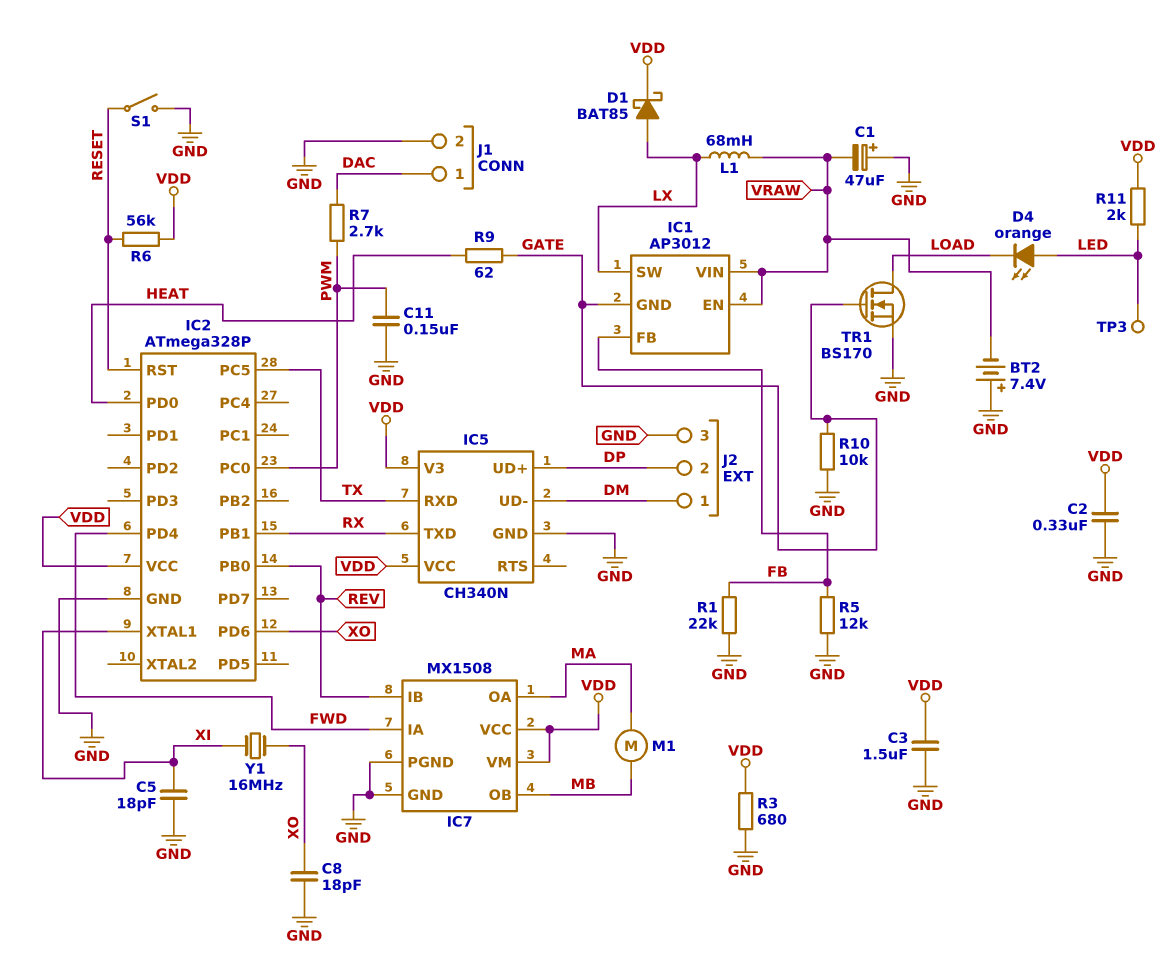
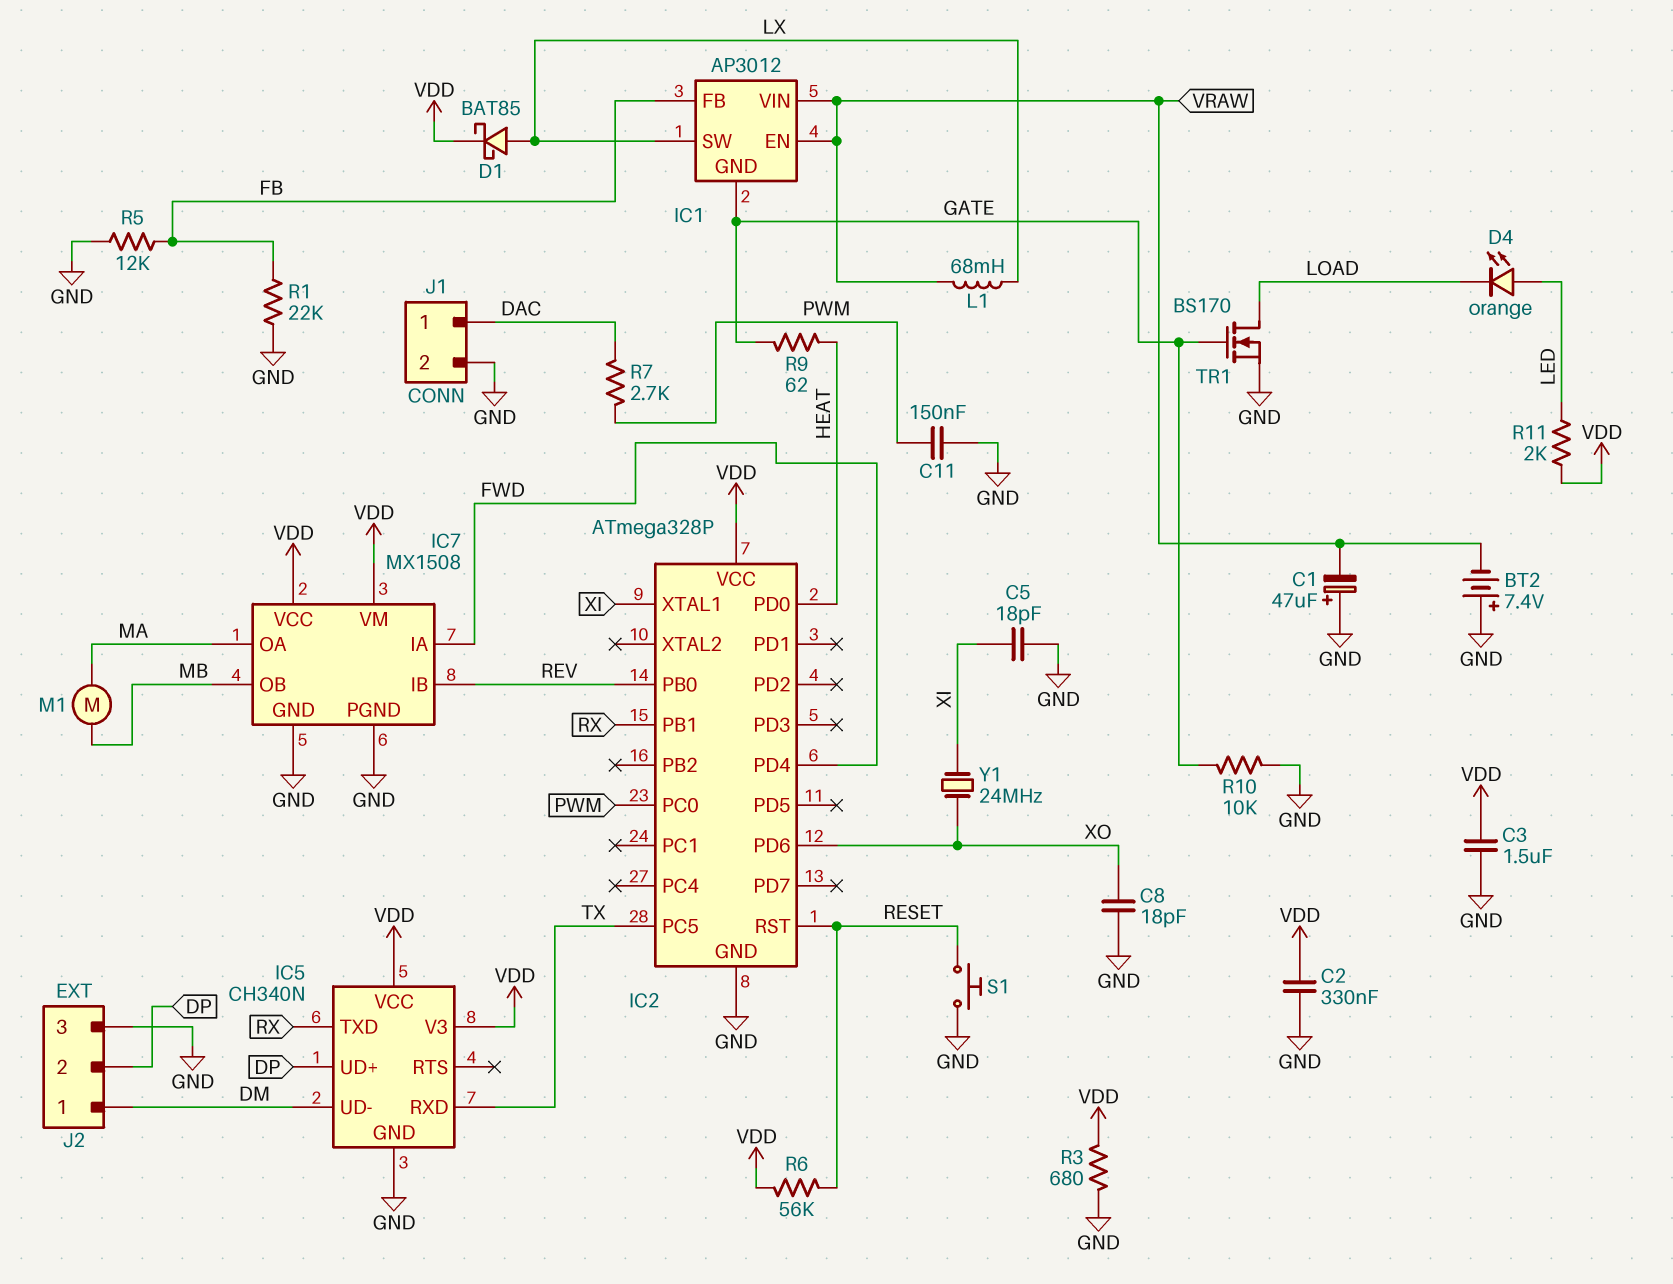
S1: switch (GND, RESET) -> button (GND, RESET)
TP3: test point (LED) -> none
Y1: 16MHz (XI, XO) -> 24MHz (XI, XO)

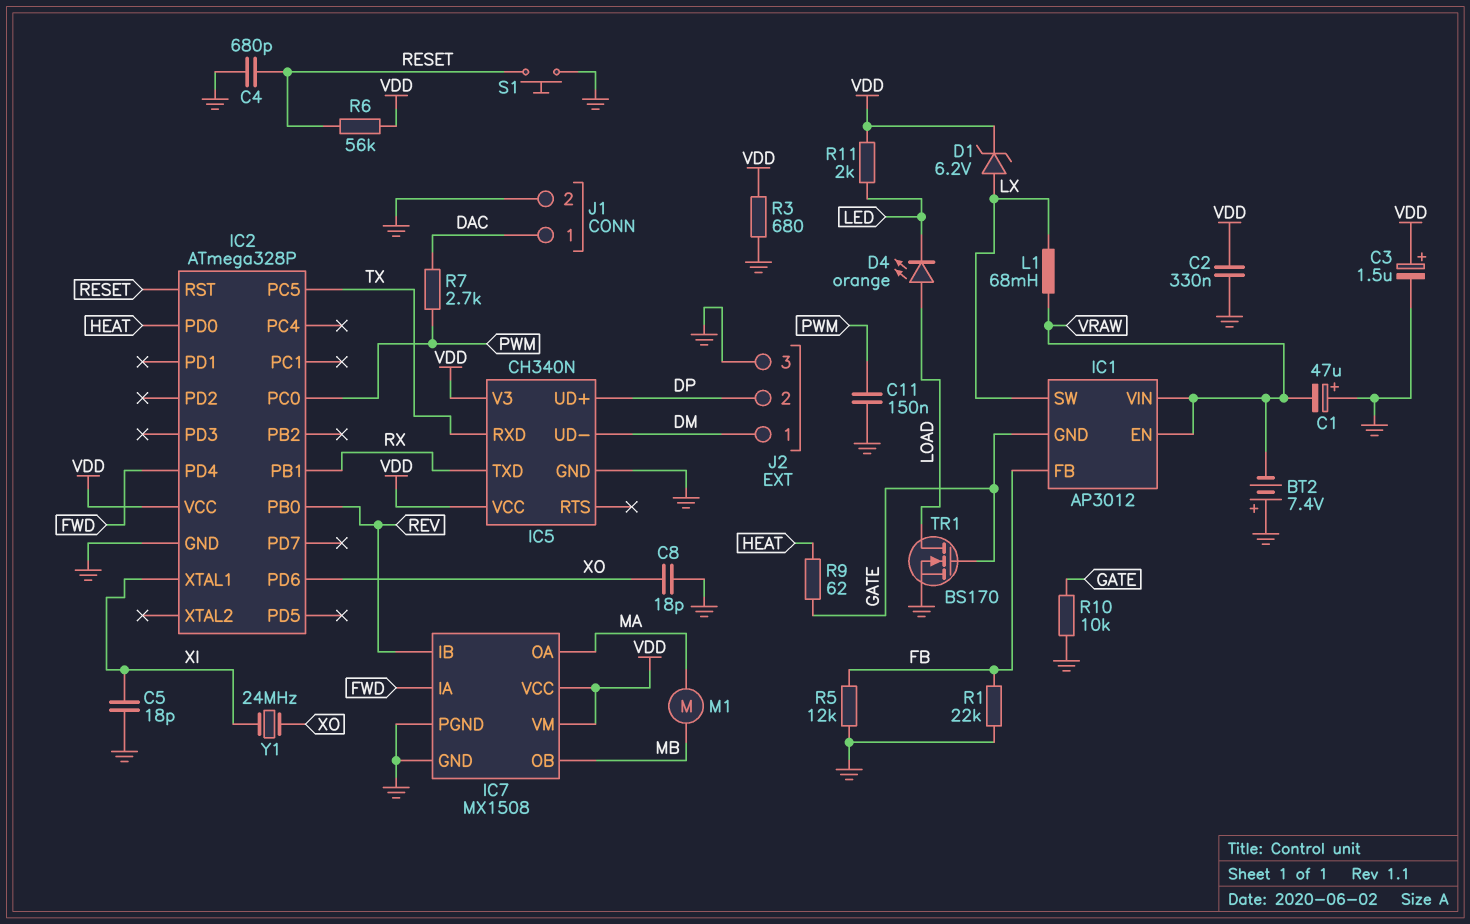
C3: 1.5uF (GND, VDD) -> 1.5uF (plus VDD, minus GND)
C4: none -> 680pF (GND, RESET)
D1: schottky BAT85 (A LX, K VDD) -> zener 6.2V (A LX, K VDD)
D4: LED orange (A LED, K LOAD) -> LED orange (A LOAD, K LED)

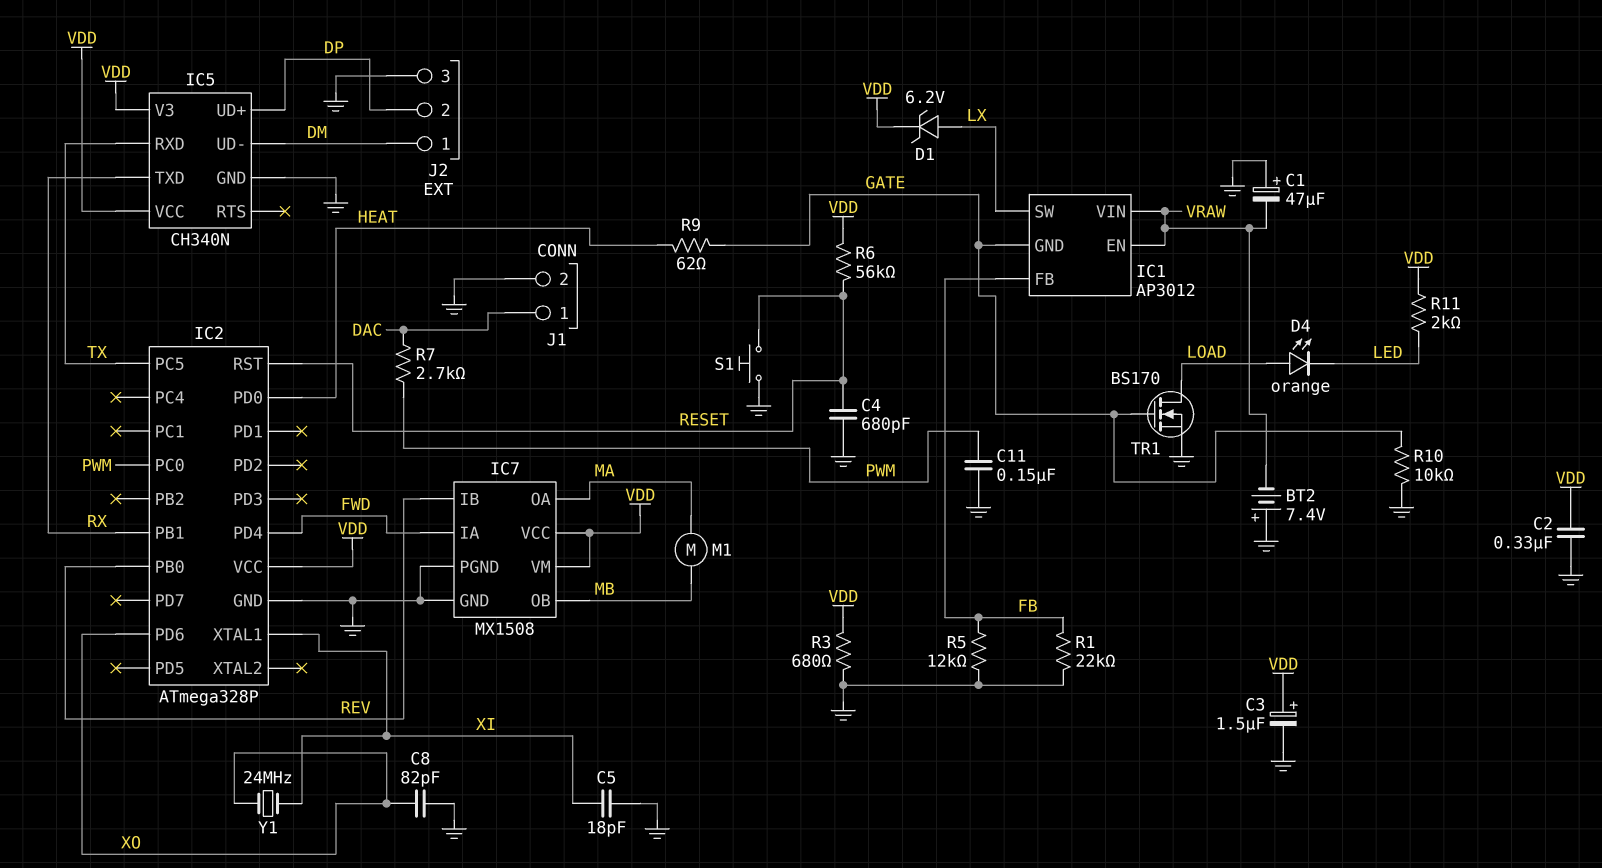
C8: 18pF (GND, XO) -> 82pF (GND, XO)
L1: 68mH (LX, VRAW) -> none

